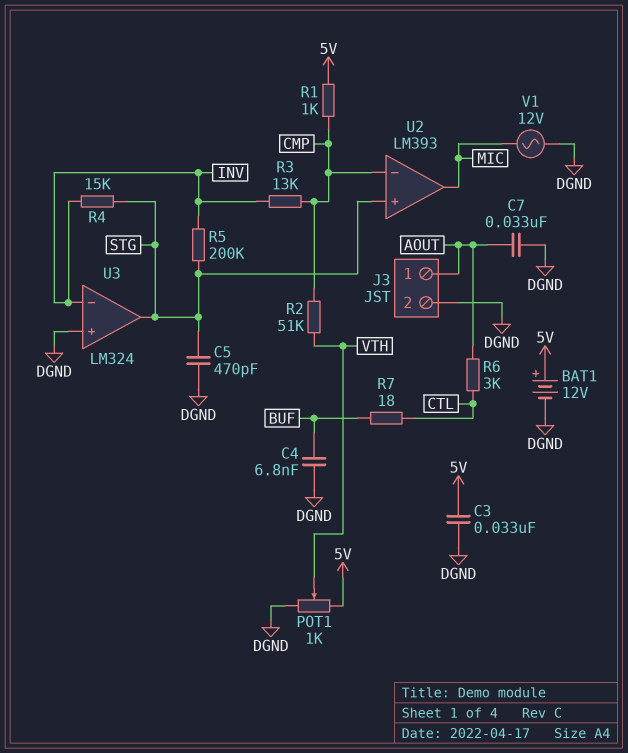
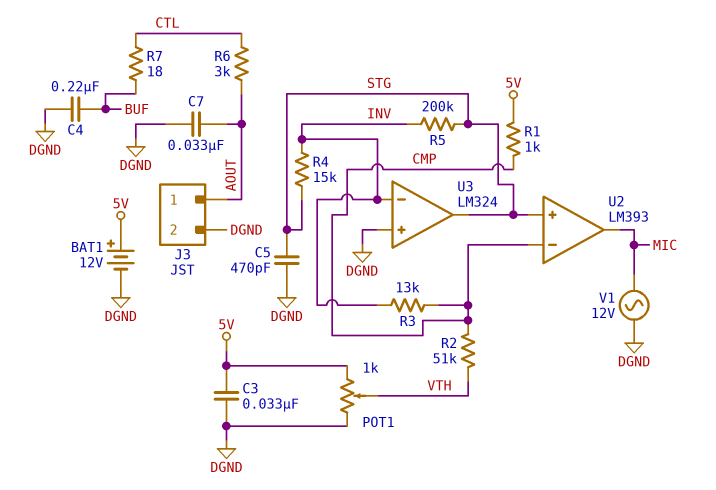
C4: 6.8nF (BUF, DGND) -> 220nF (BUF, DGND)

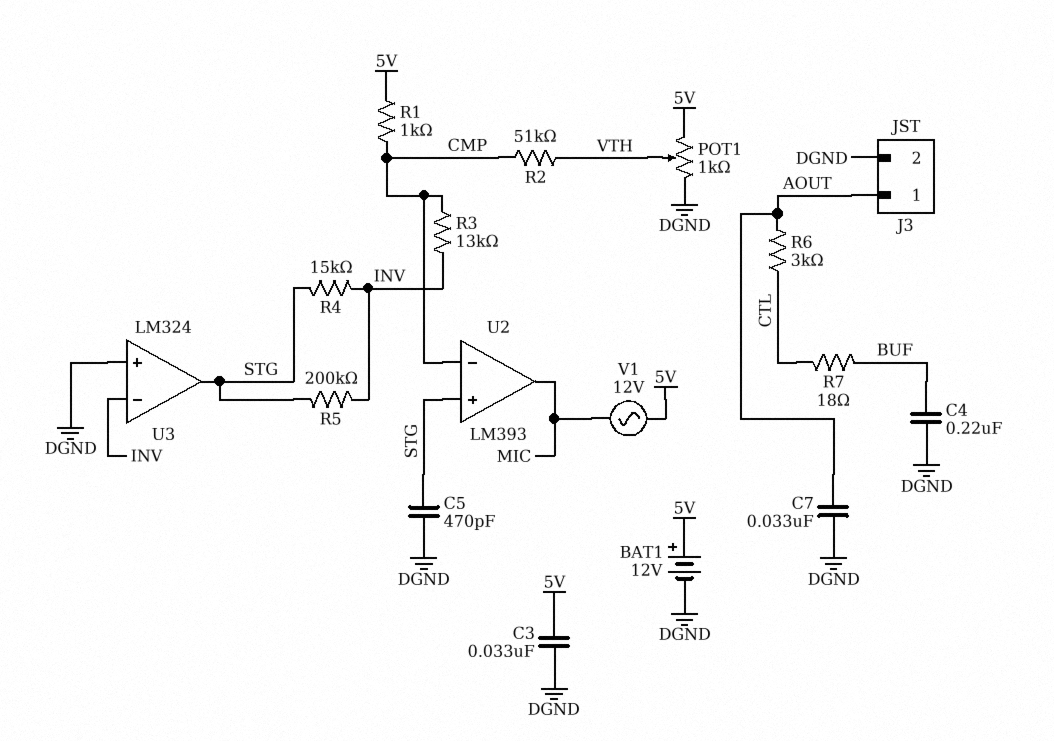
V1: AC 12V (DGND, MIC) -> AC 12V (5V, MIC)

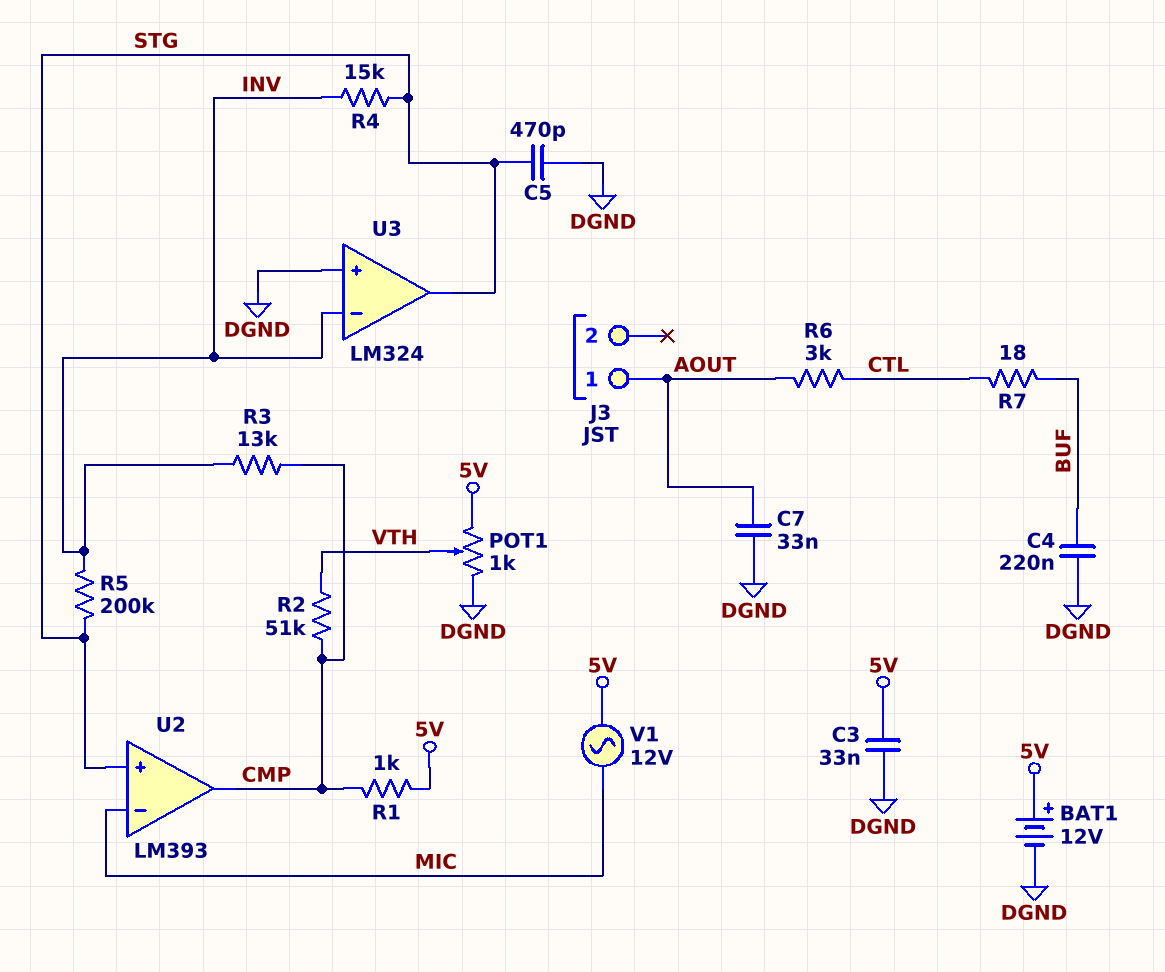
J3 pin 2: DGND -> none
U2 pin in-: CMP -> MIC
U2 pin out: MIC -> CMP

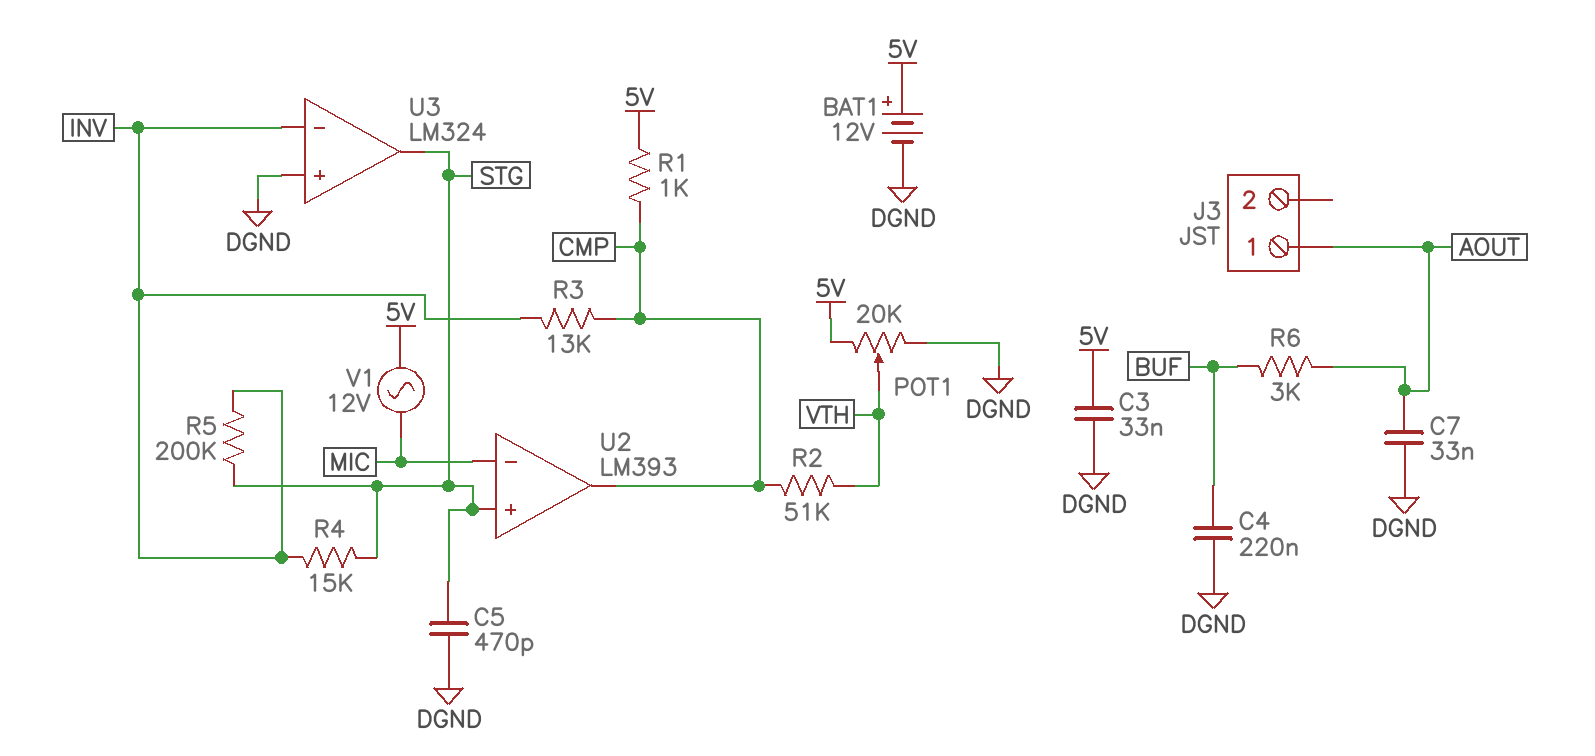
POT1: 1k (5V, DGND, wiper VTH) -> 20k (5V, DGND, wiper VTH)
R6: 3k (AOUT, CTL) -> 3k (AOUT, BUF)
R7: 18 (BUF, CTL) -> none

